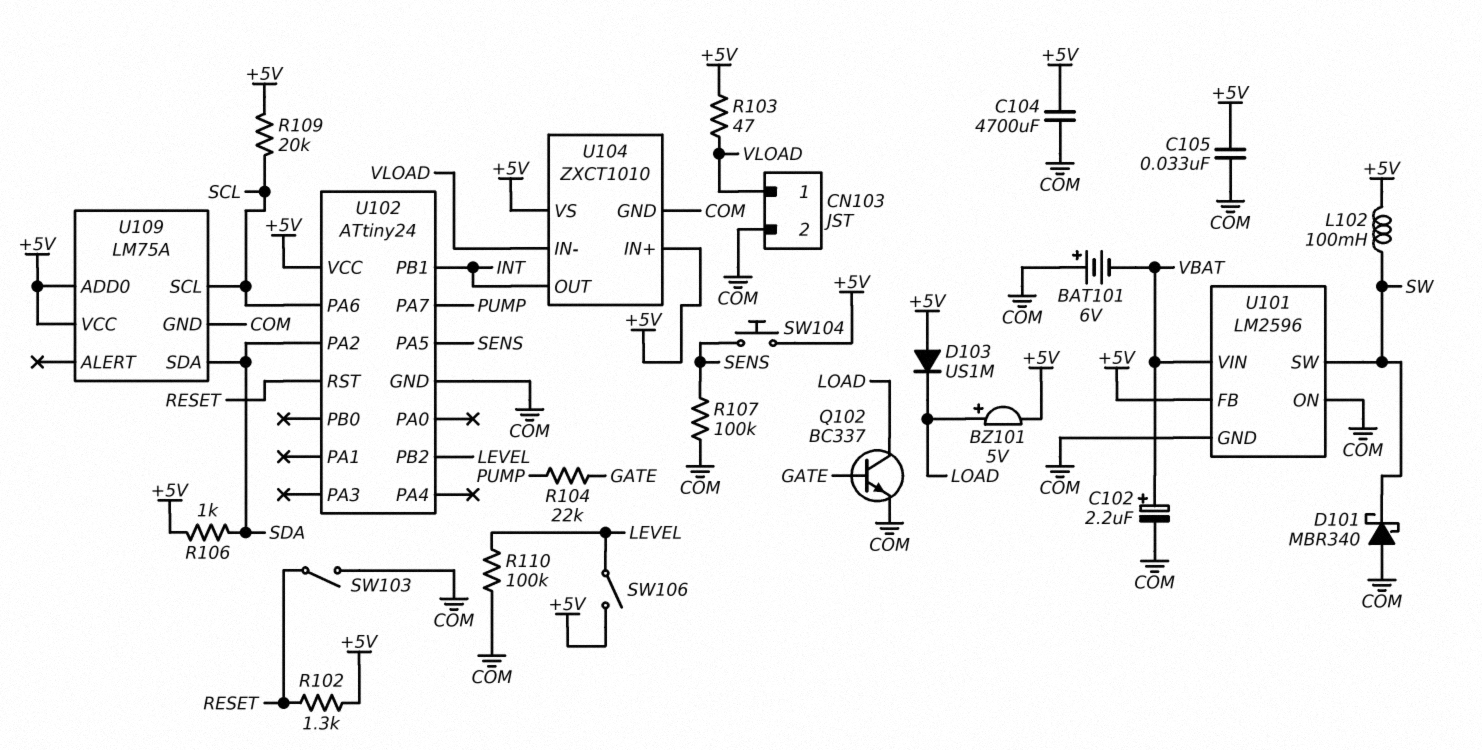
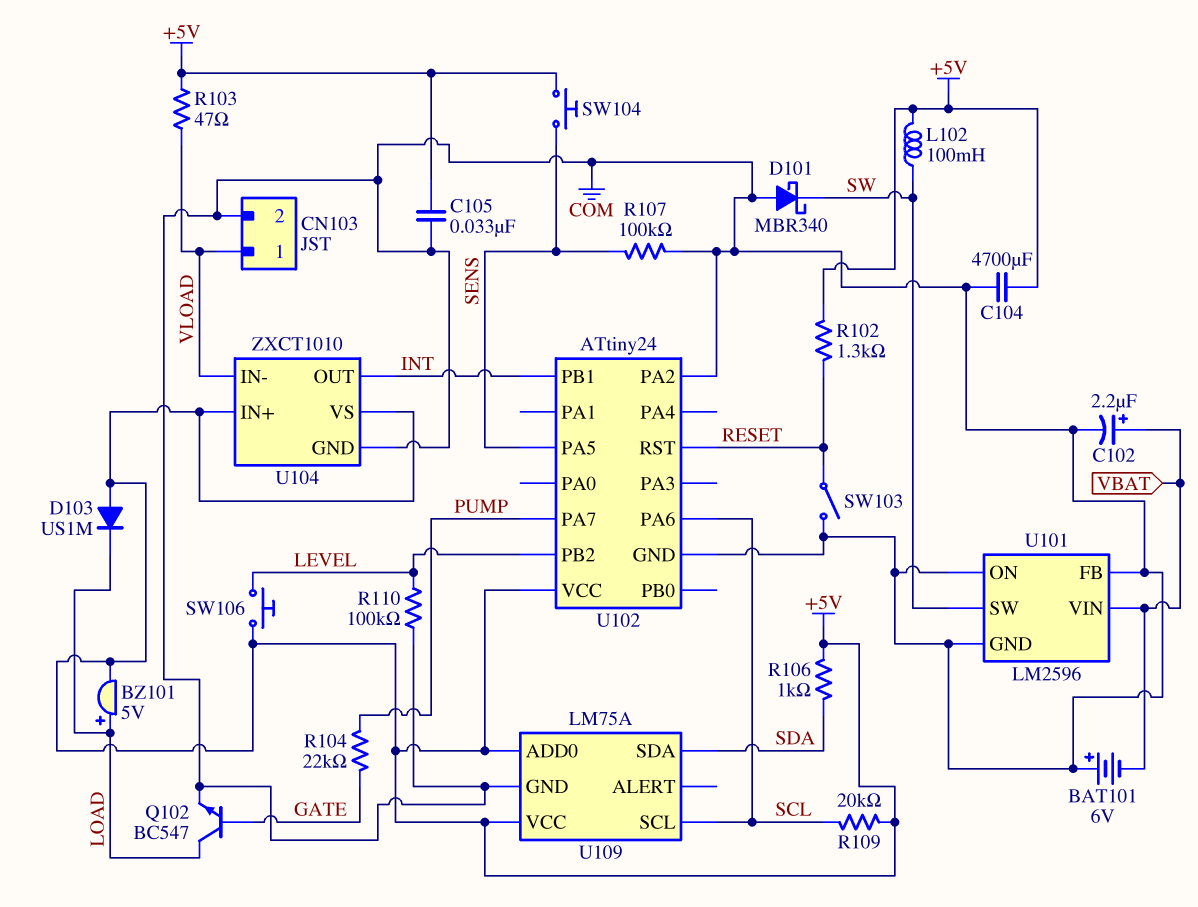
Q102: NPN BC337 (B GATE, C LOAD, E COM) -> NPN BC547 (B GATE, C LOAD, E COM)
SW106: switch (+5V, LEVEL) -> button (+5V, LEVEL)
U101 pin FB: +5V -> COM
U102 pin PA2: SDA -> COM

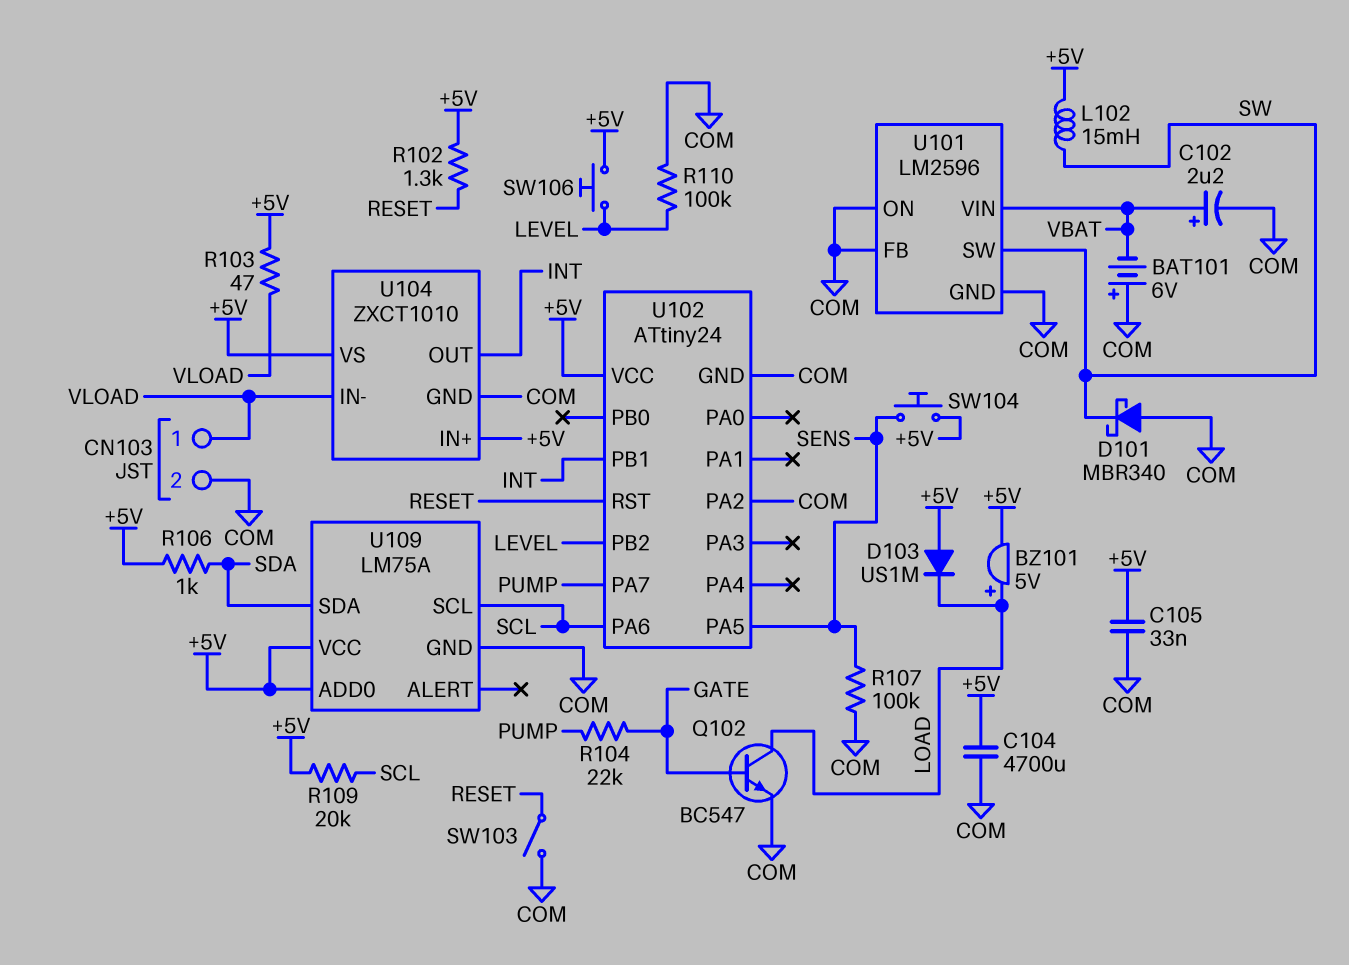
L102: 100mH (+5V, SW) -> 15mH (+5V, SW)

